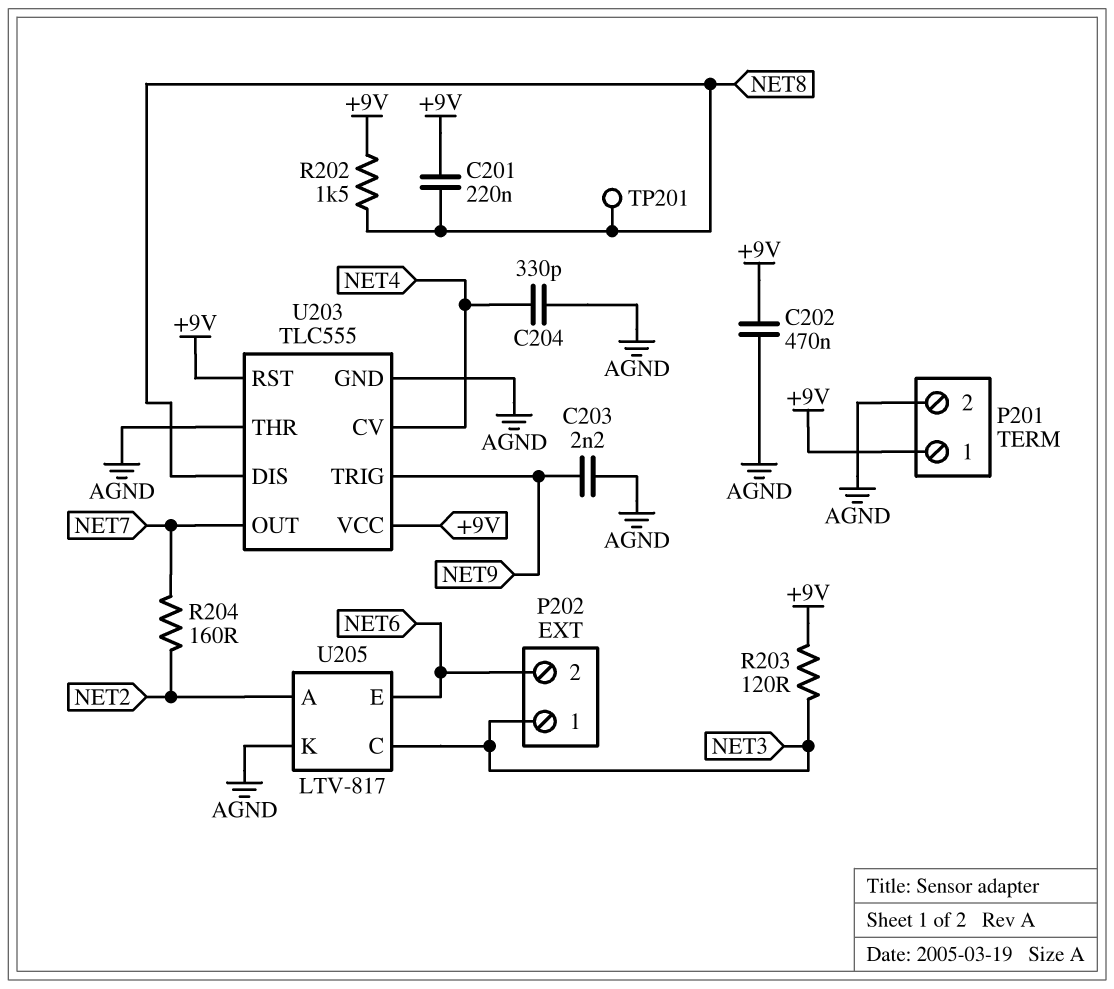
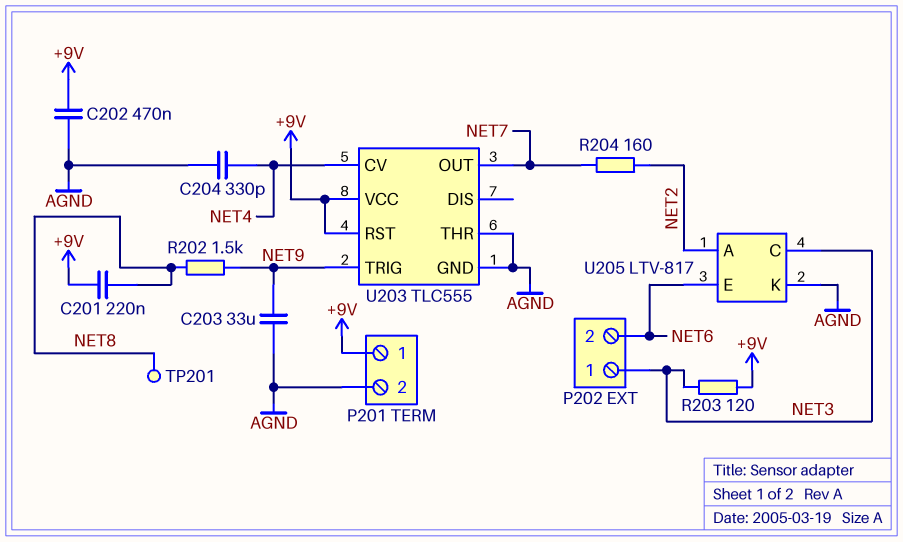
C203: 2.2nF (AGND, NET9) -> 33uF (AGND, NET9)
R202: 1.5k (+9V, NET8) -> 1.5k (NET8, NET9)
U203 pin DIS: NET8 -> none

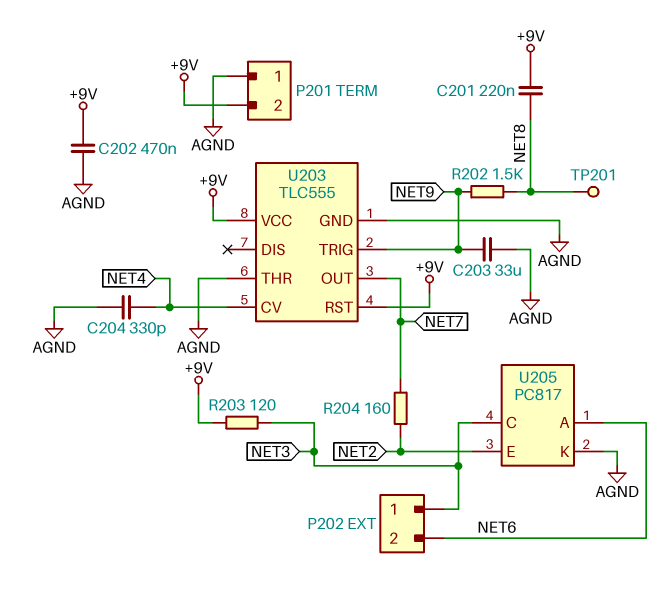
P201 pin 1: +9V -> AGND
P201 pin 2: AGND -> +9V
U205: LTV-817 -> PC817
U205 pin A: NET2 -> NET6
U205 pin E: NET6 -> NET2

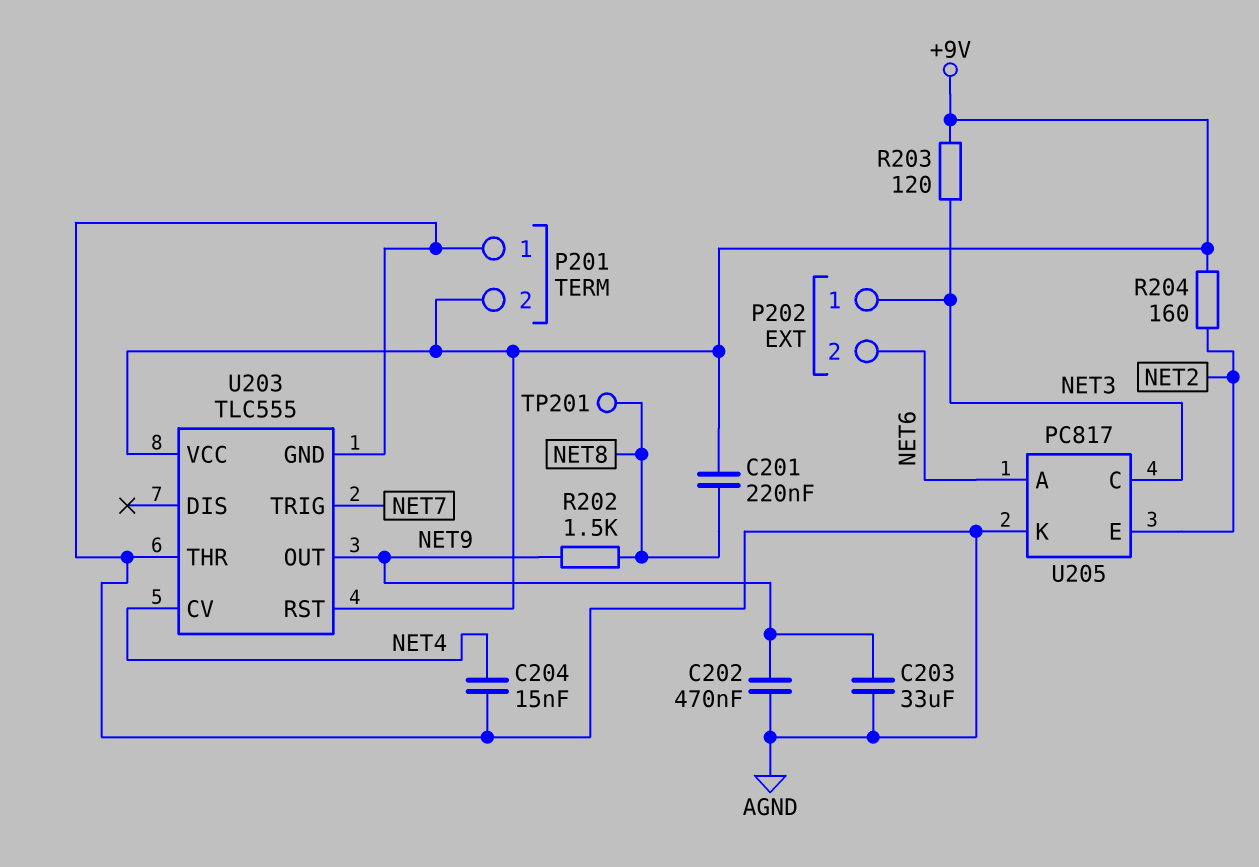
C202: 470nF (+9V, AGND) -> 470nF (AGND, NET9)
C204: 330pF (AGND, NET4) -> 15nF (AGND, NET4)
R204: 160 (NET2, NET7) -> 160 (+9V, NET2)
U203 pin OUT: NET7 -> NET9
U203 pin TRIG: NET9 -> NET7

